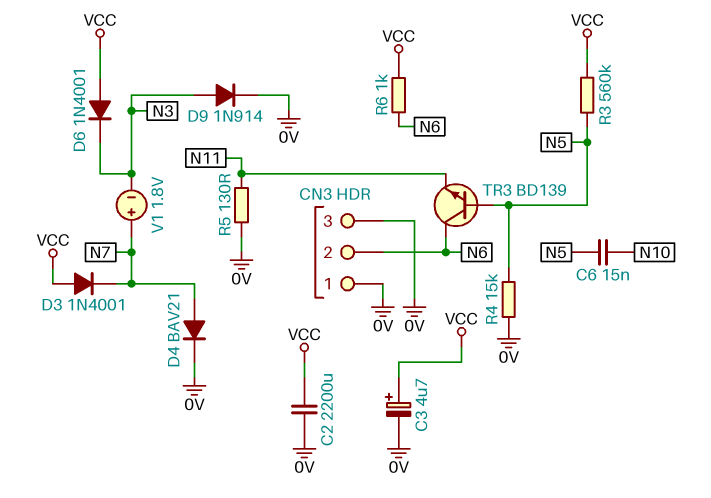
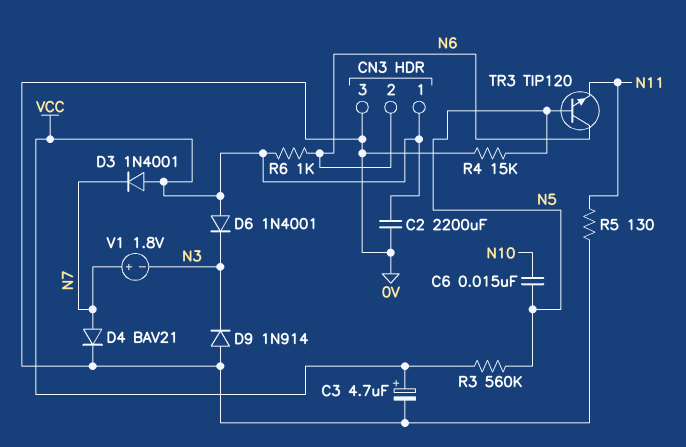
CN3 pin 1: 0V -> VCC
D9: diode 1N914 (A N3, K 0V) -> diode 1N914 (A 0V, K N3)
TR3: NPN BD139 (B N5, C N6, E N11) -> NPN TIP120 (B N5, C N6, E N11)

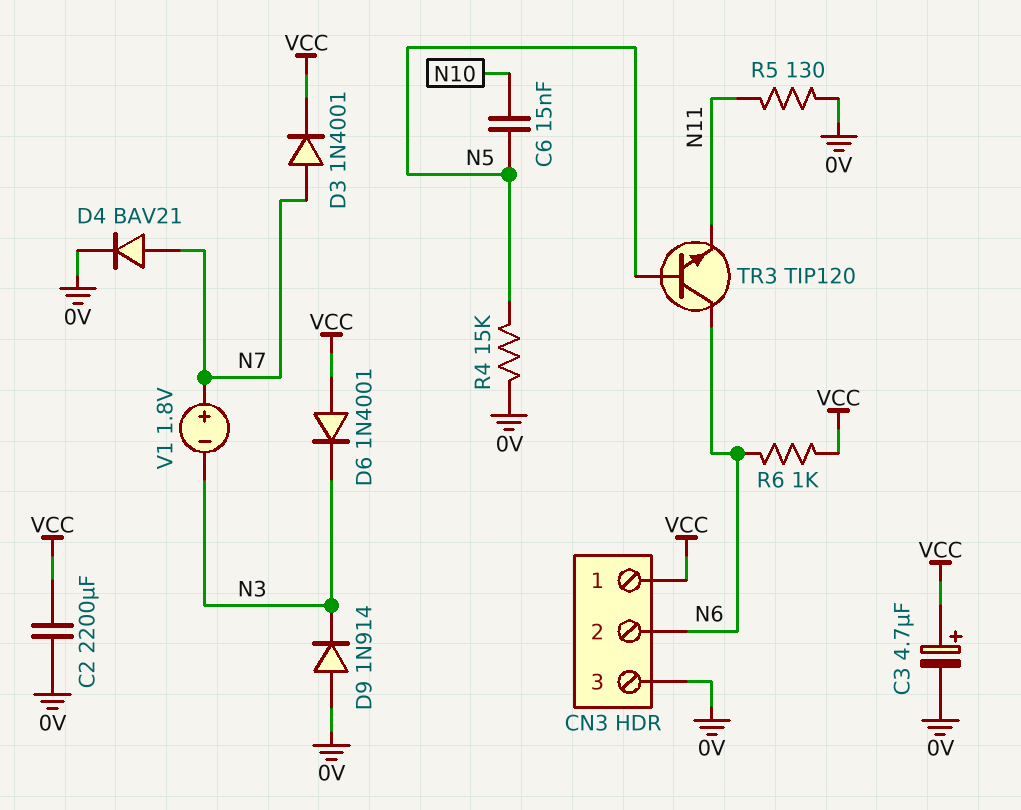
D3: diode 1N4001 (A VCC, K N7) -> diode 1N4001 (A N7, K VCC)
R3: 560k (N5, VCC) -> none

